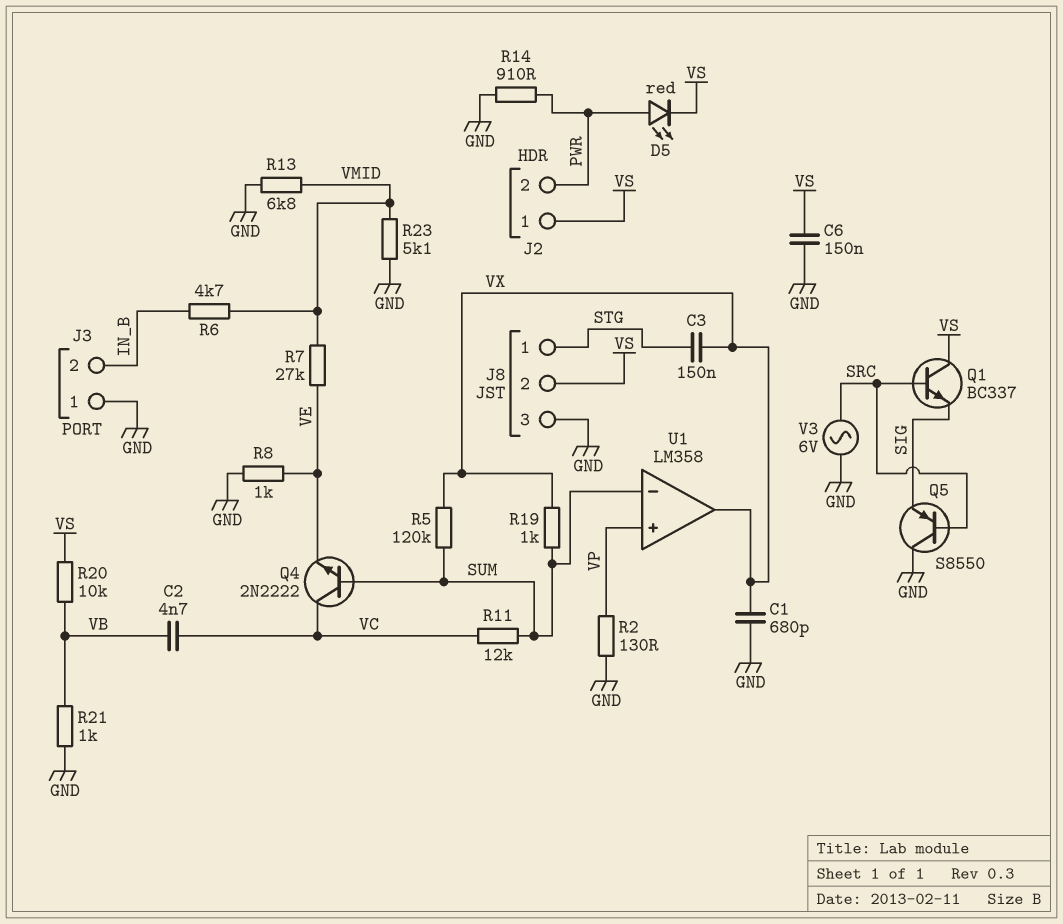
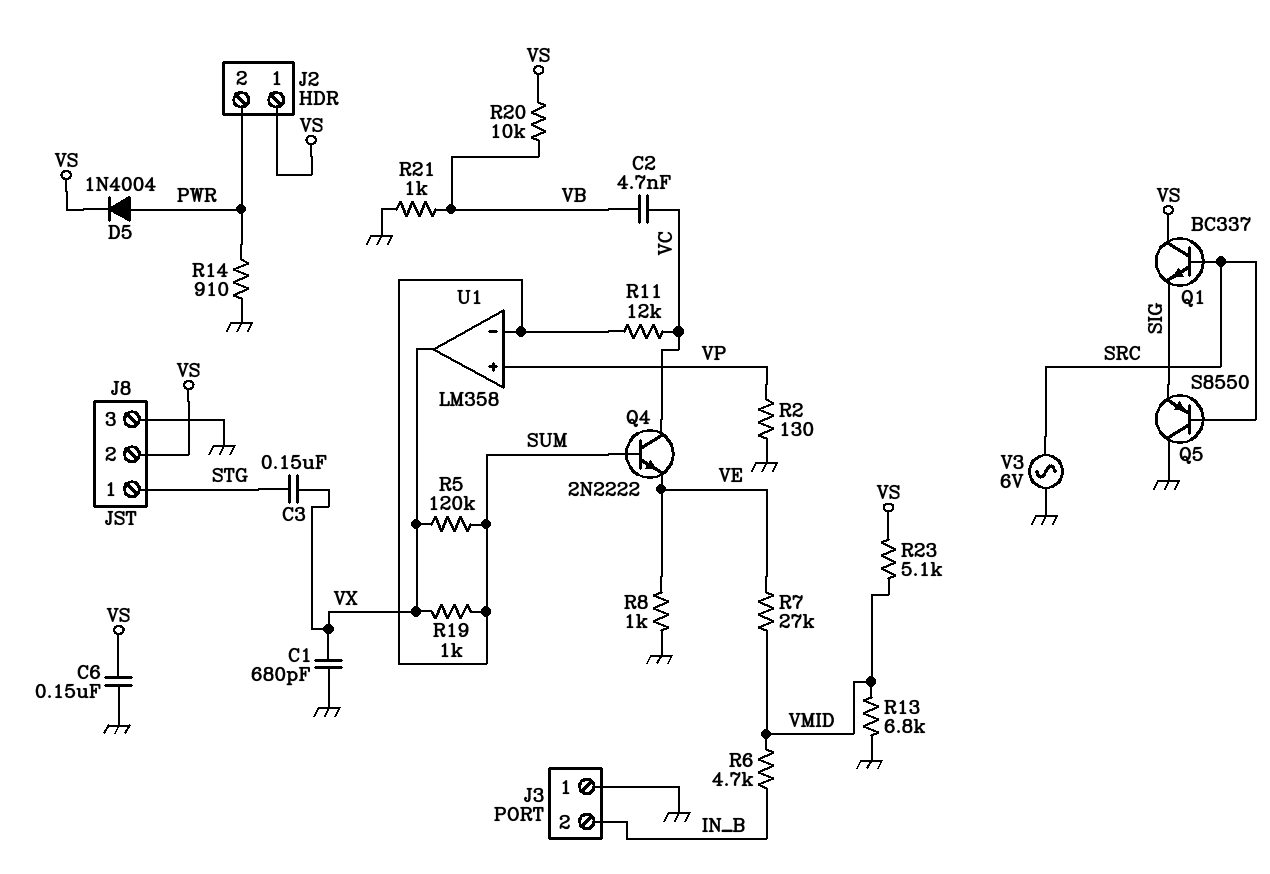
D5: LED red (A PWR, K VS) -> diode 1N4004 (A PWR, K VS)
R23: 5.1k (GND, VMID) -> 5.1k (VMID, VS)

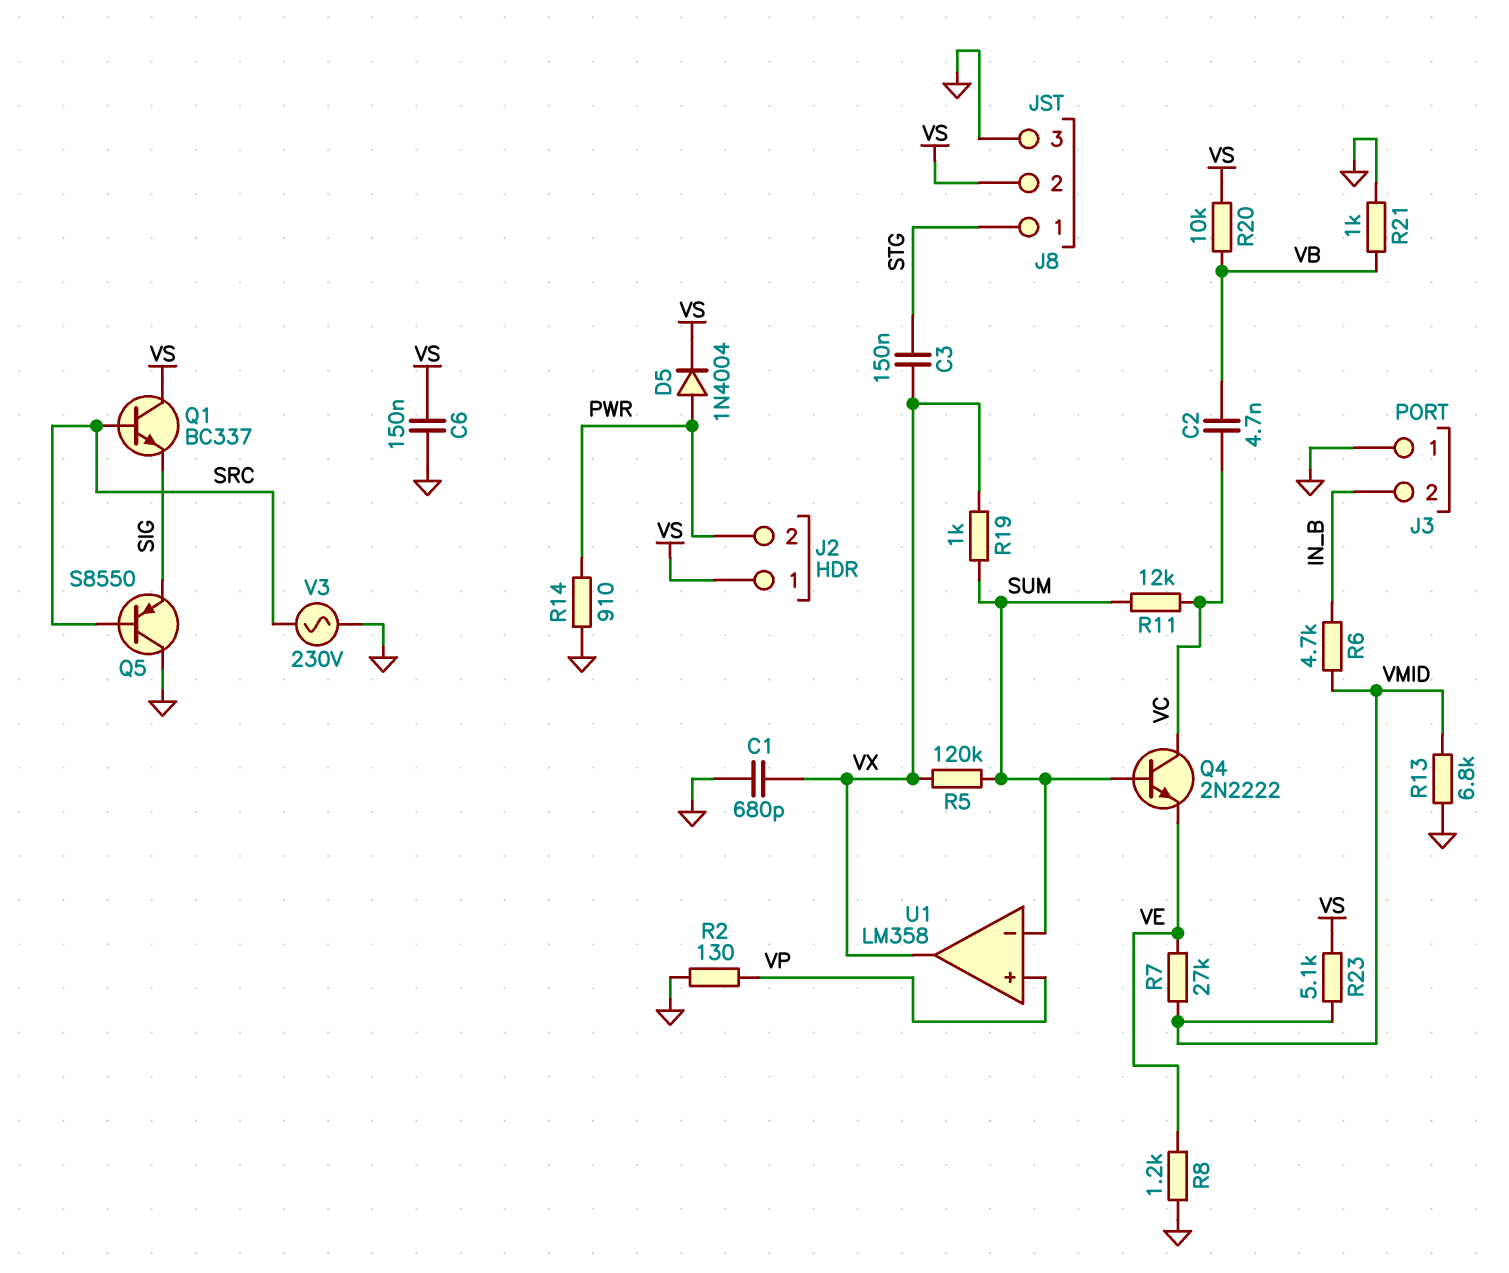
R8: 1k (GND, VE) -> 1.2k (GND, VE)
V3: AC 6V (GND, SRC) -> AC 230V (GND, SRC)

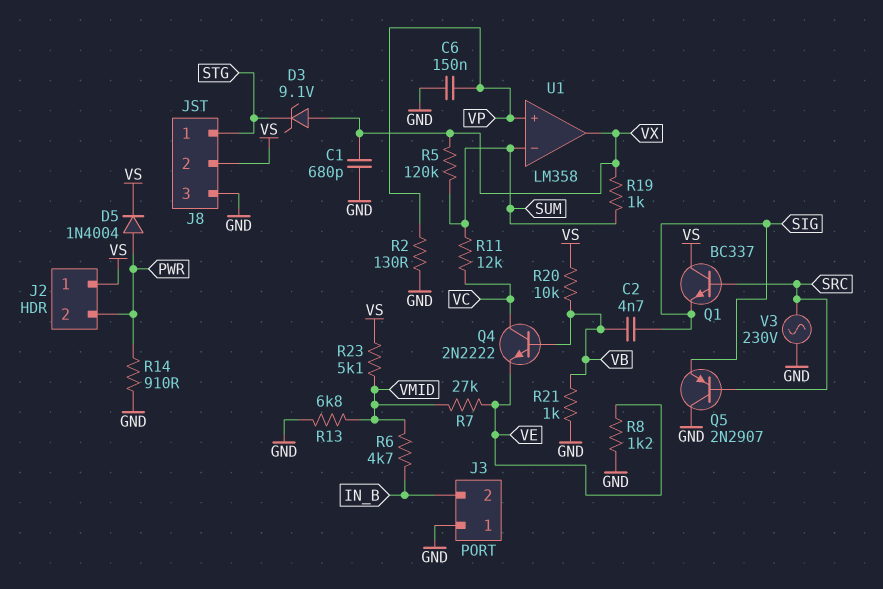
C2: 4.7nF (VB, VC) -> 4.7nF (SIG, VB)
C3: 150nF (STG, VX) -> none
C6: 150nF (GND, VS) -> 150nF (GND, VP)
D3: none -> zener 9.1V (A VX, K STG)
Q4: NPN 2N2222 (B SUM, C VC, E VE) -> NPN 2N2222 (B VB, C VC, E VE)
Q5: PNP S8550 (B SRC, C GND, E SIG) -> PNP 2N2907 (B SRC, C GND, E SIG)

